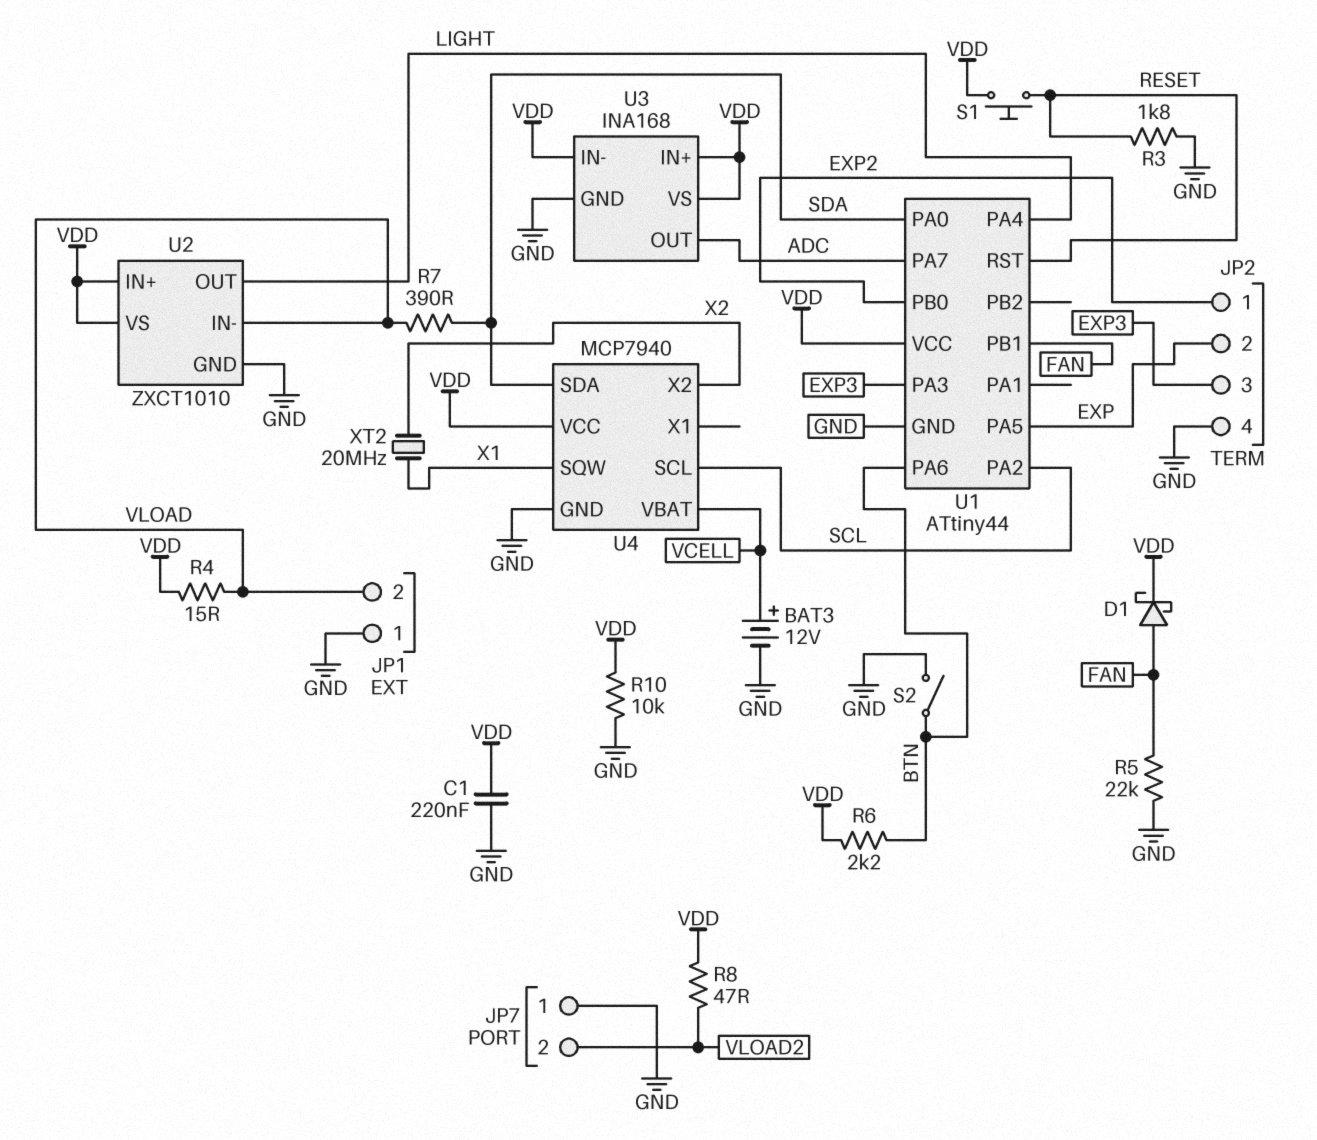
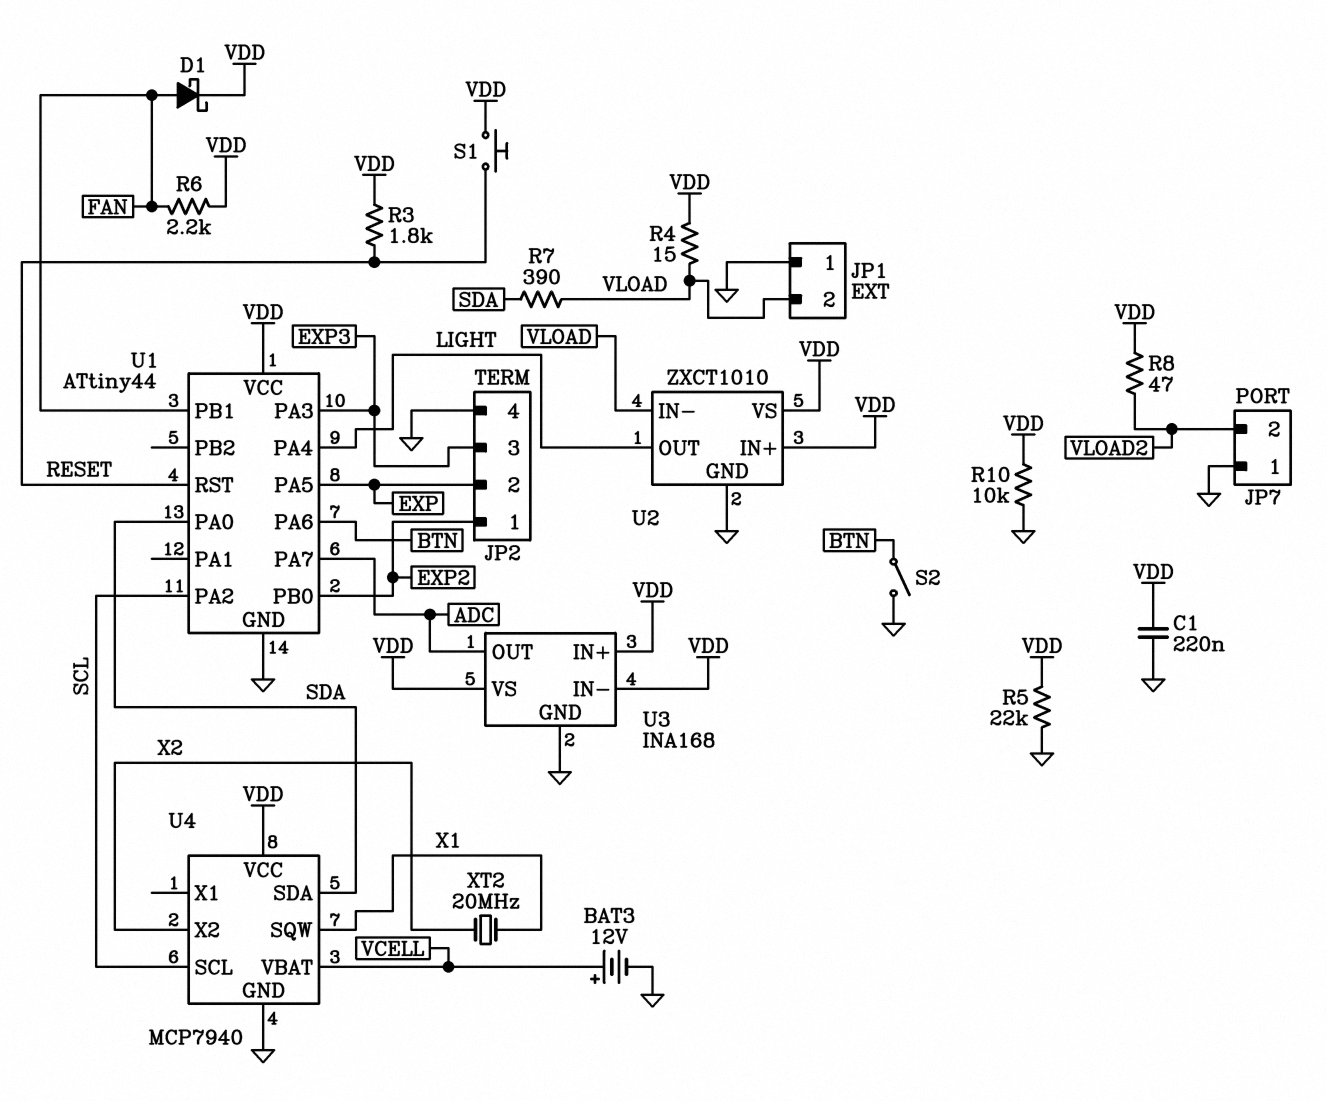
R3: 1.8k (GND, RESET) -> 1.8k (RESET, VDD)
R5: 22k (FAN, GND) -> 22k (GND, VDD)
R6: 2.2k (BTN, VDD) -> 2.2k (FAN, VDD)

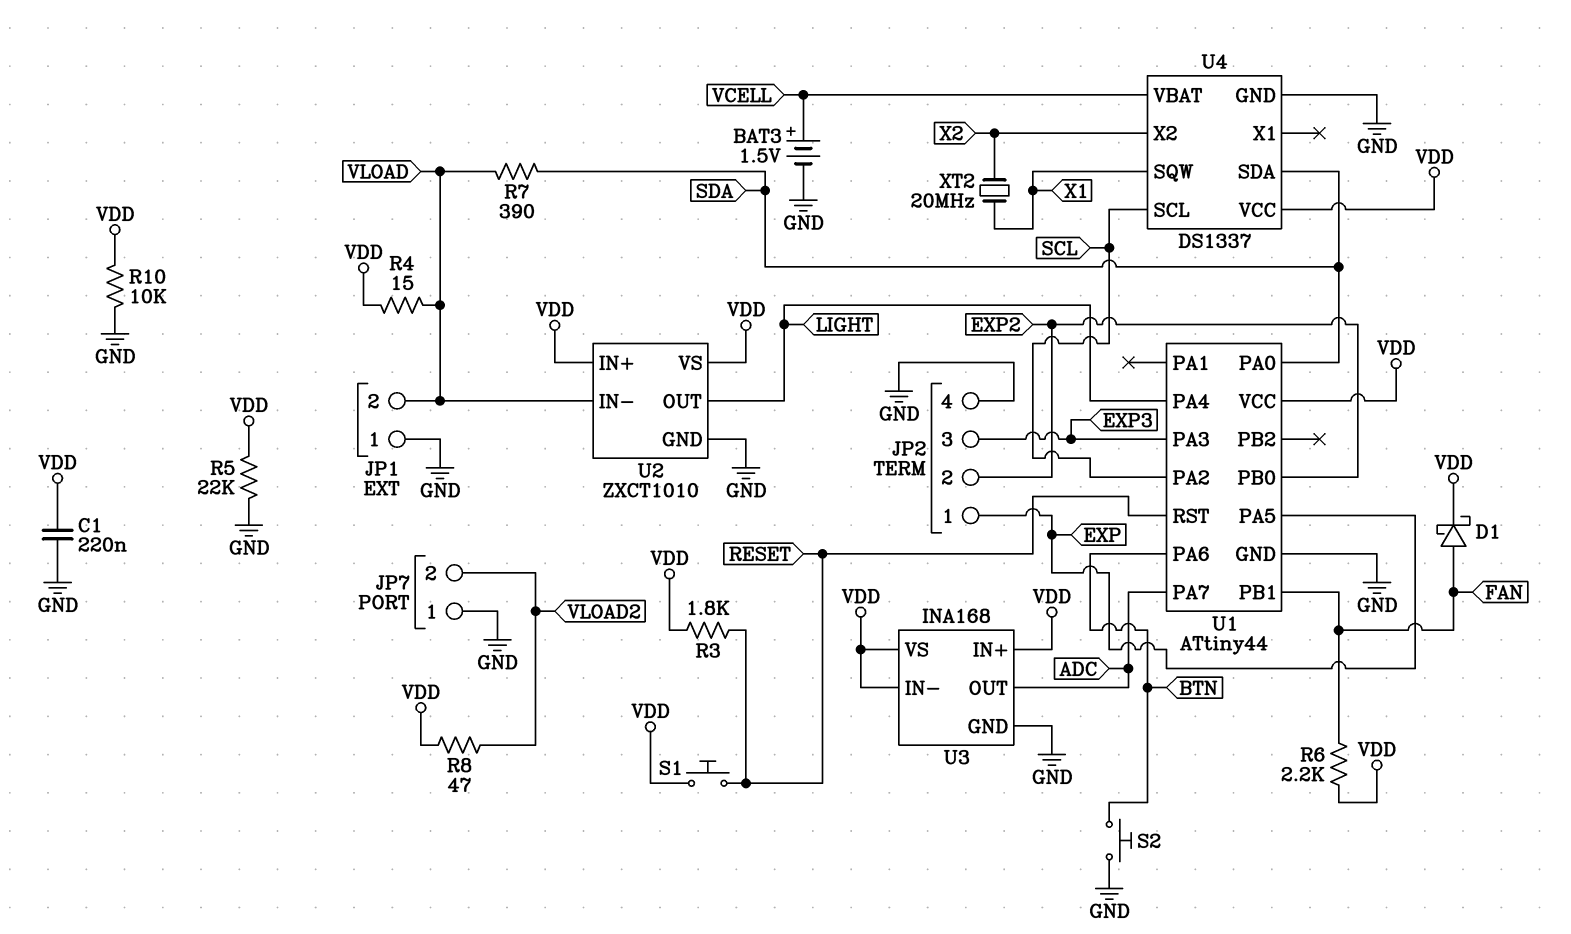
BAT3: 12V (plus VCELL, minus GND) -> 1.5V (plus VCELL, minus GND)
JP2 pin 1: EXP2 -> EXP
JP2 pin 2: EXP -> EXP2
S2: switch (BTN, GND) -> button (BTN, GND)
U4: MCP7940 -> DS1337

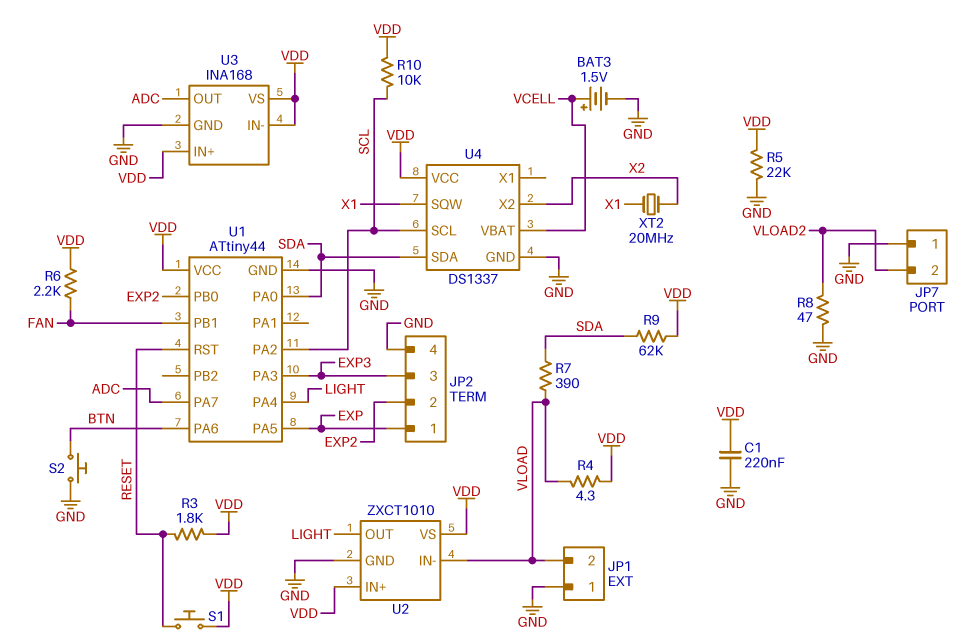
D1: schottky (A FAN, K VDD) -> none
R4: 15 (VDD, VLOAD) -> 4.3 (VDD, VLOAD)
R8: 47 (VDD, VLOAD2) -> 47 (GND, VLOAD2)
R9: none -> 62k (SDA, VDD)
R10: 10k (GND, VDD) -> 10k (SCL, VDD)

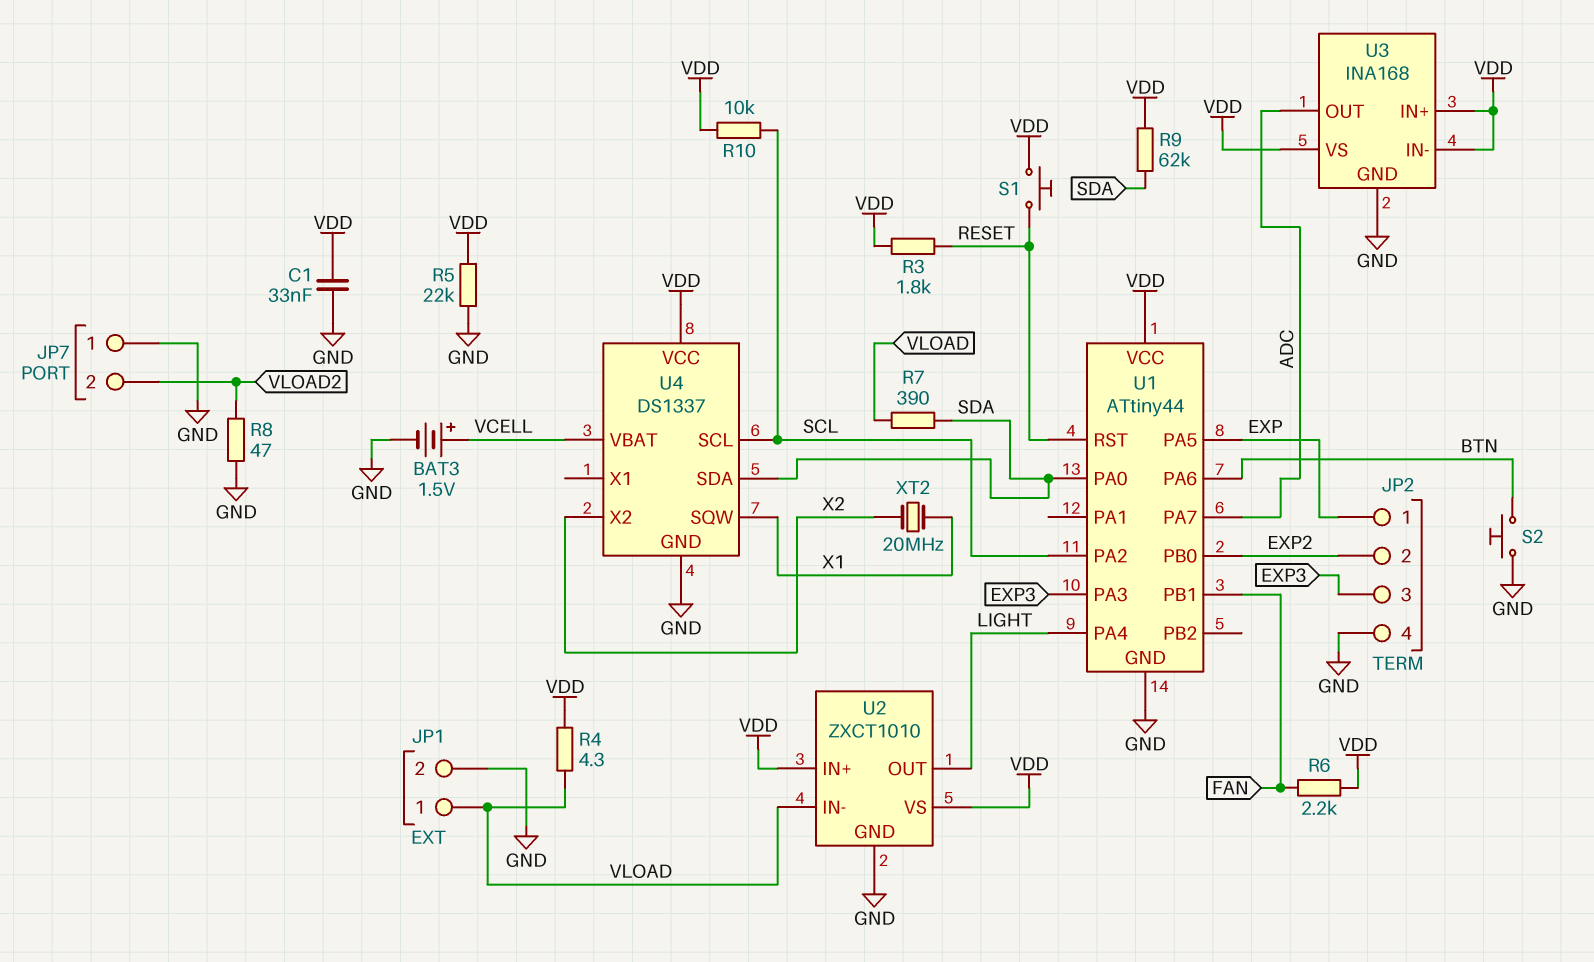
C1: 220nF (GND, VDD) -> 33nF (GND, VDD)
JP1 pin 1: GND -> VLOAD
JP1 pin 2: VLOAD -> GND

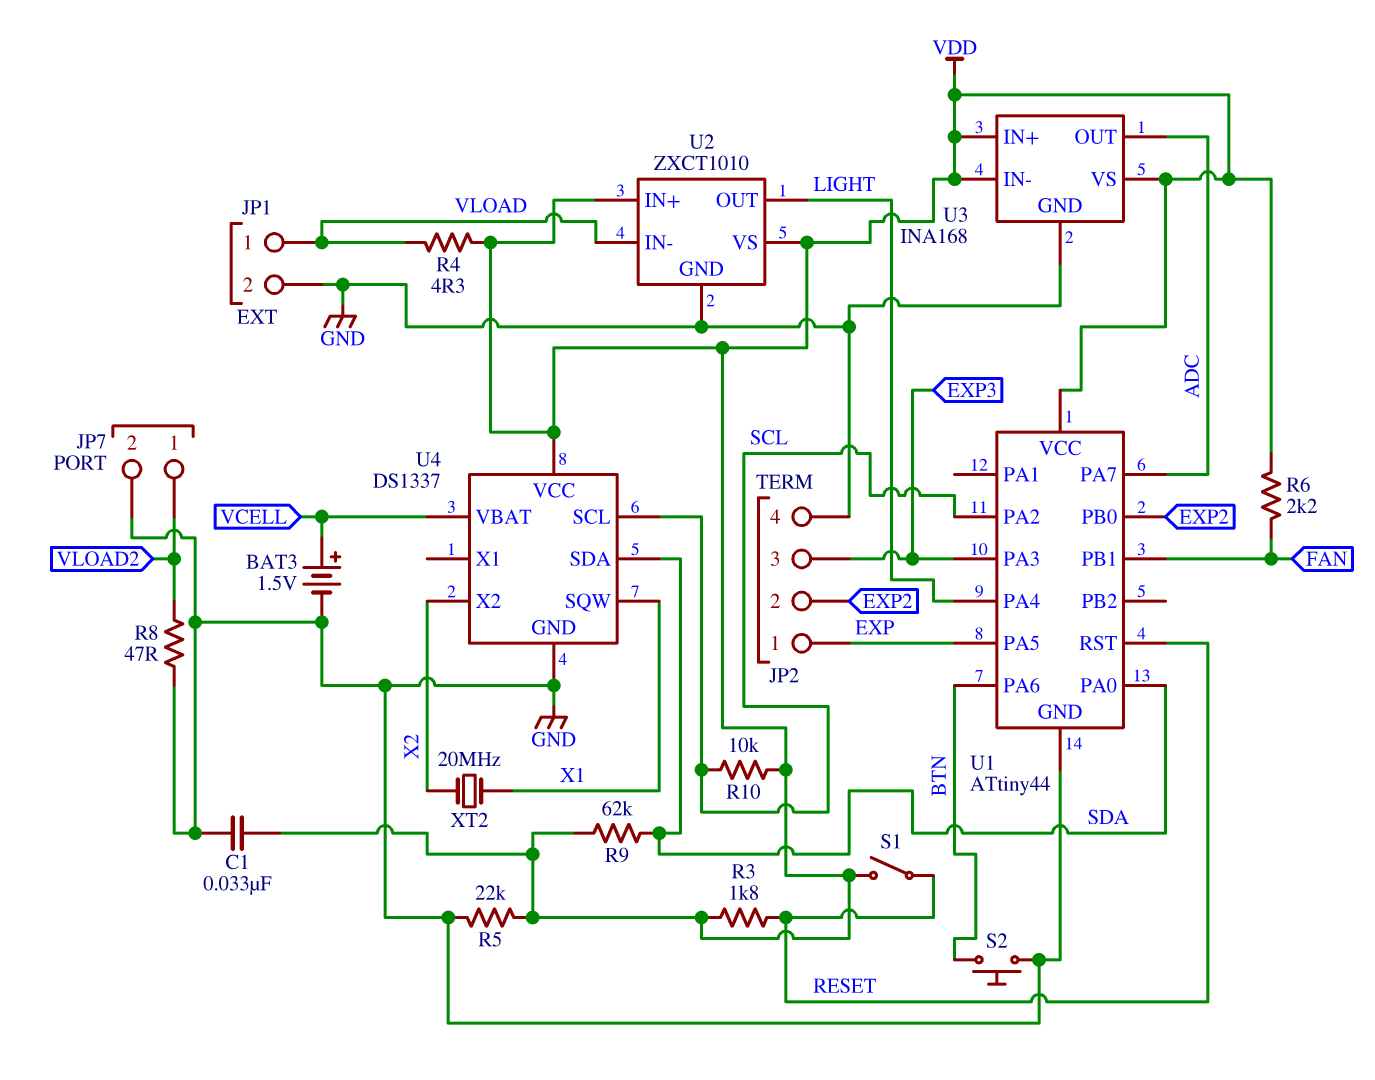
JP7 pin 1: GND -> VLOAD2
JP7 pin 2: VLOAD2 -> GND
R7: 390 (SDA, VLOAD) -> none
S1: button (RESET, VDD) -> switch (RESET, VDD)

